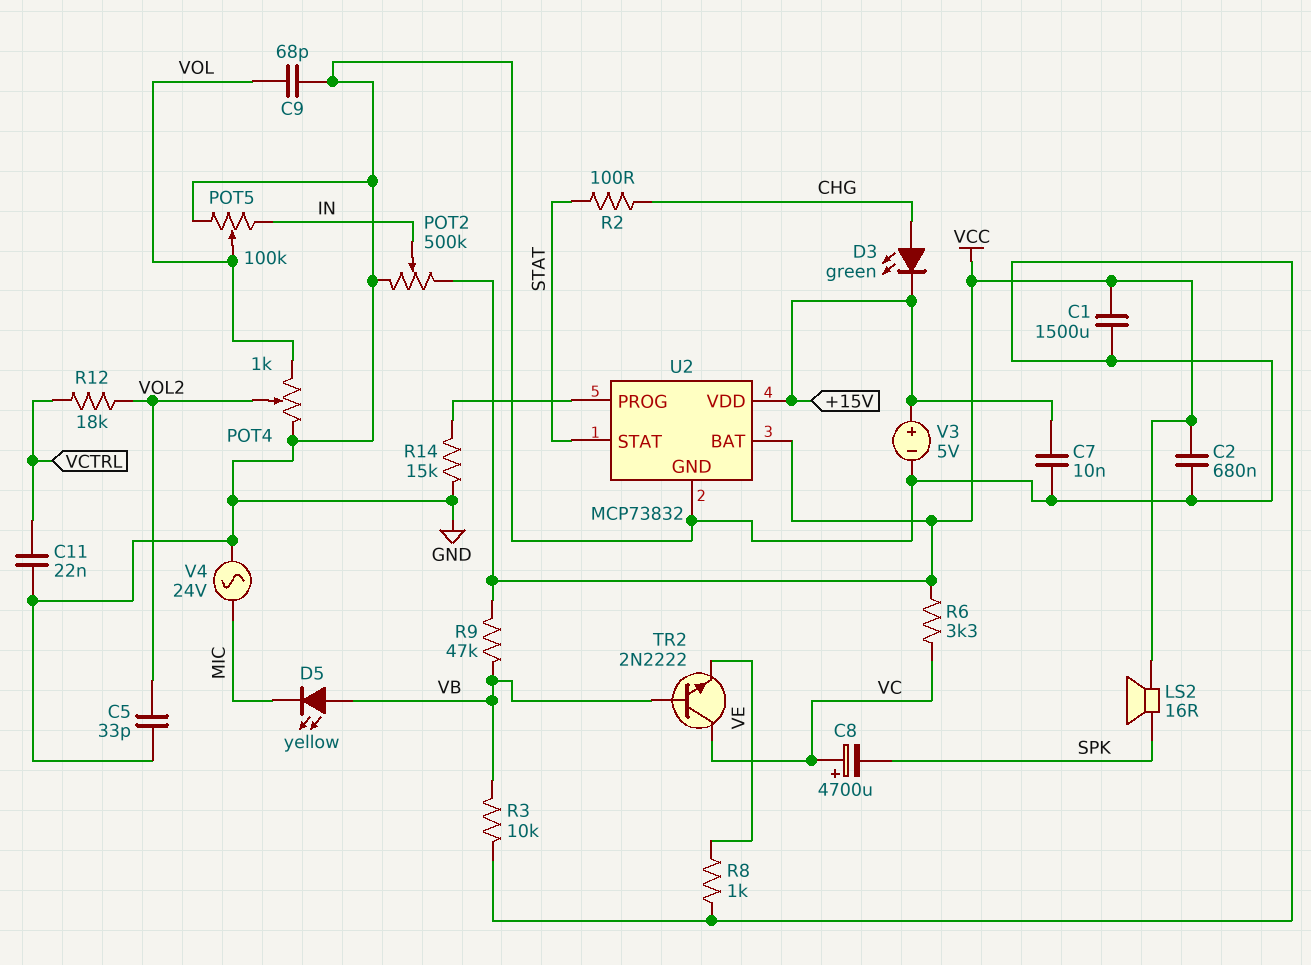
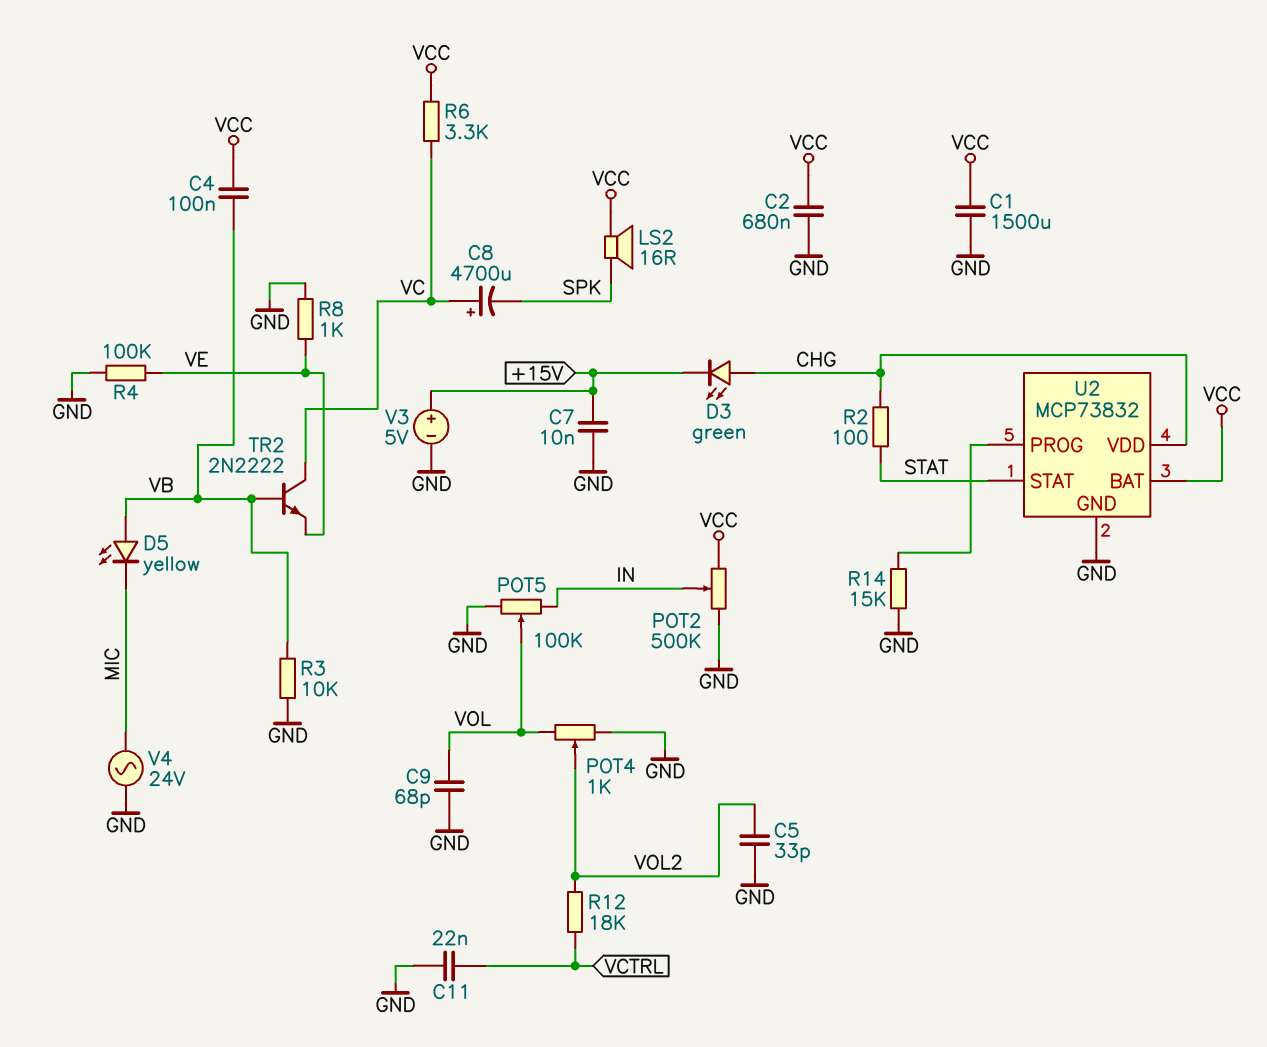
C4: none -> 100nF (VB, VCC)
R4: none -> 100k (GND, VE)
R9: 47k (VB, VCC) -> none
U2 pin VDD: +15V -> CHG

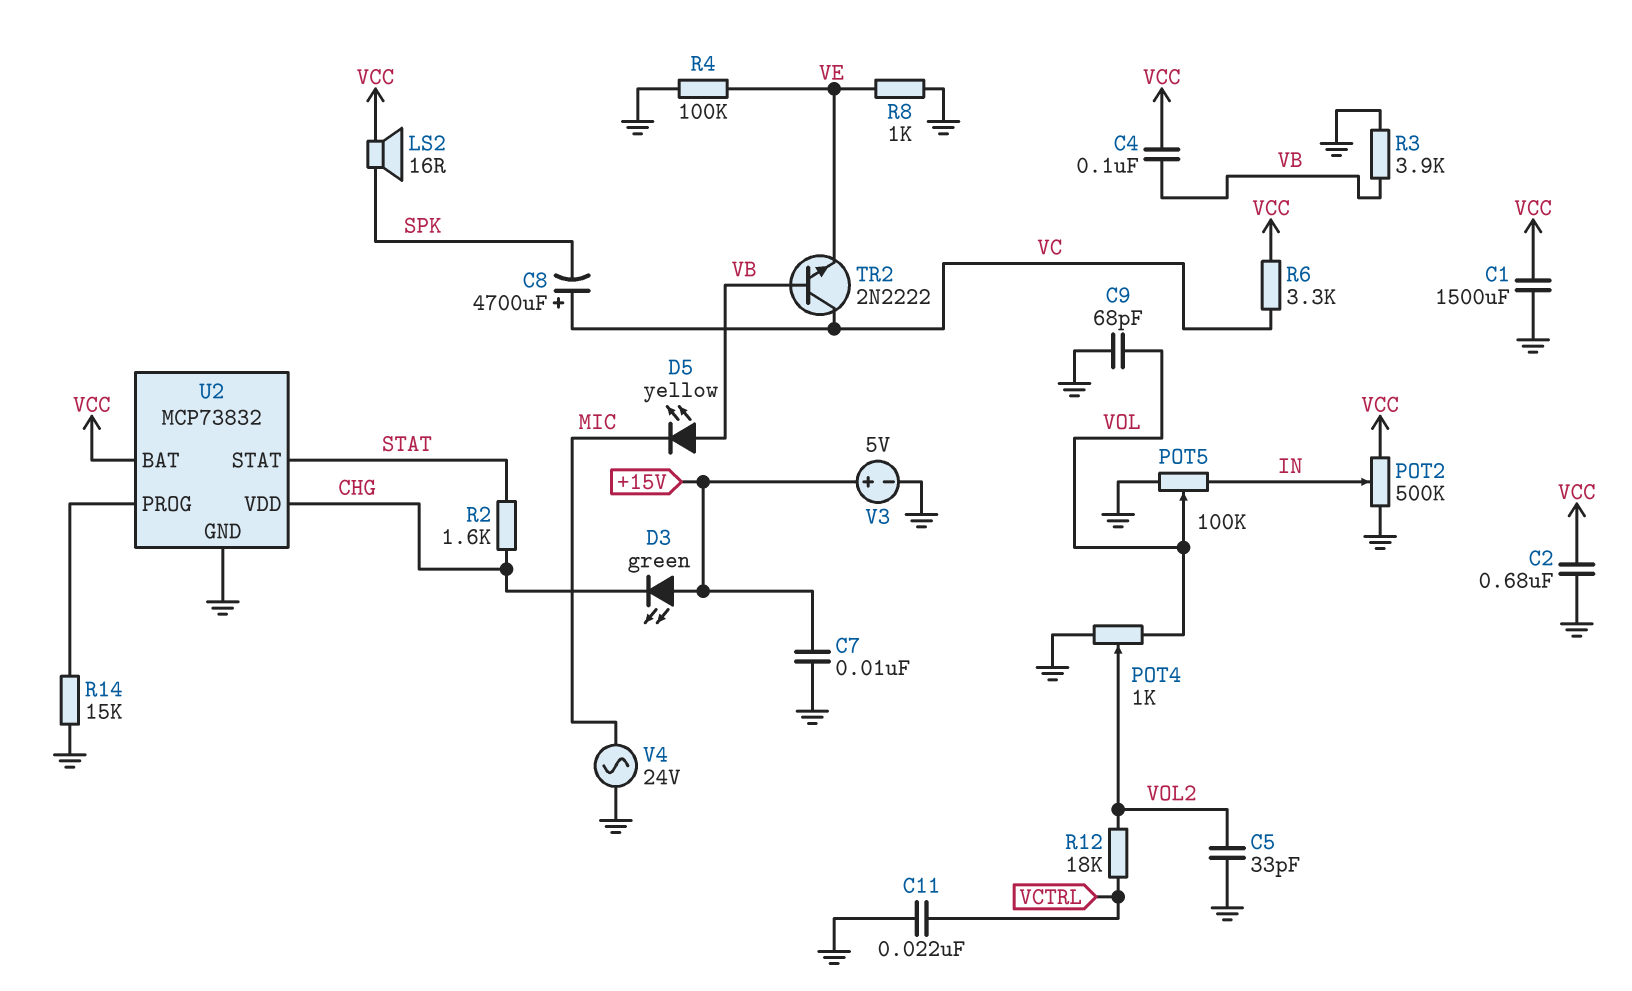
D3: LED green (A CHG, K +15V) -> LED green (A +15V, K CHG)
R2: 100 (CHG, STAT) -> 1.6k (CHG, STAT)
R3: 10k (GND, VB) -> 3.9k (GND, VB)

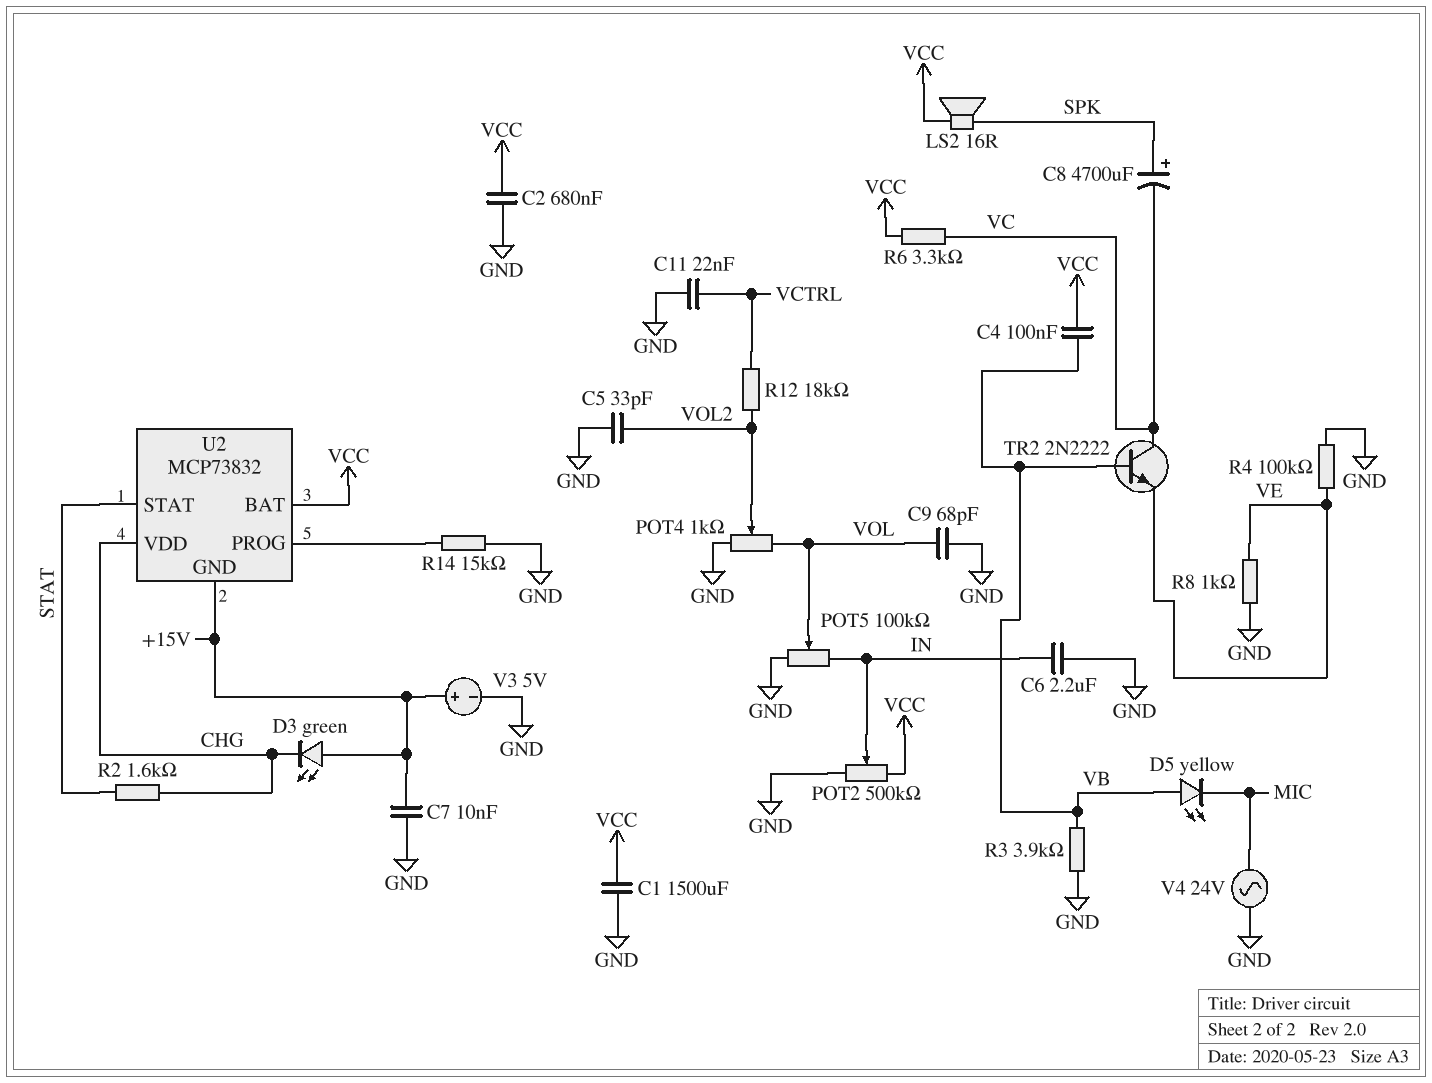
C6: none -> 2.2uF (GND, IN)
C8: 4700uF (plus VC, minus SPK) -> 4700uF (plus SPK, minus VC)
U2 pin GND: GND -> +15V

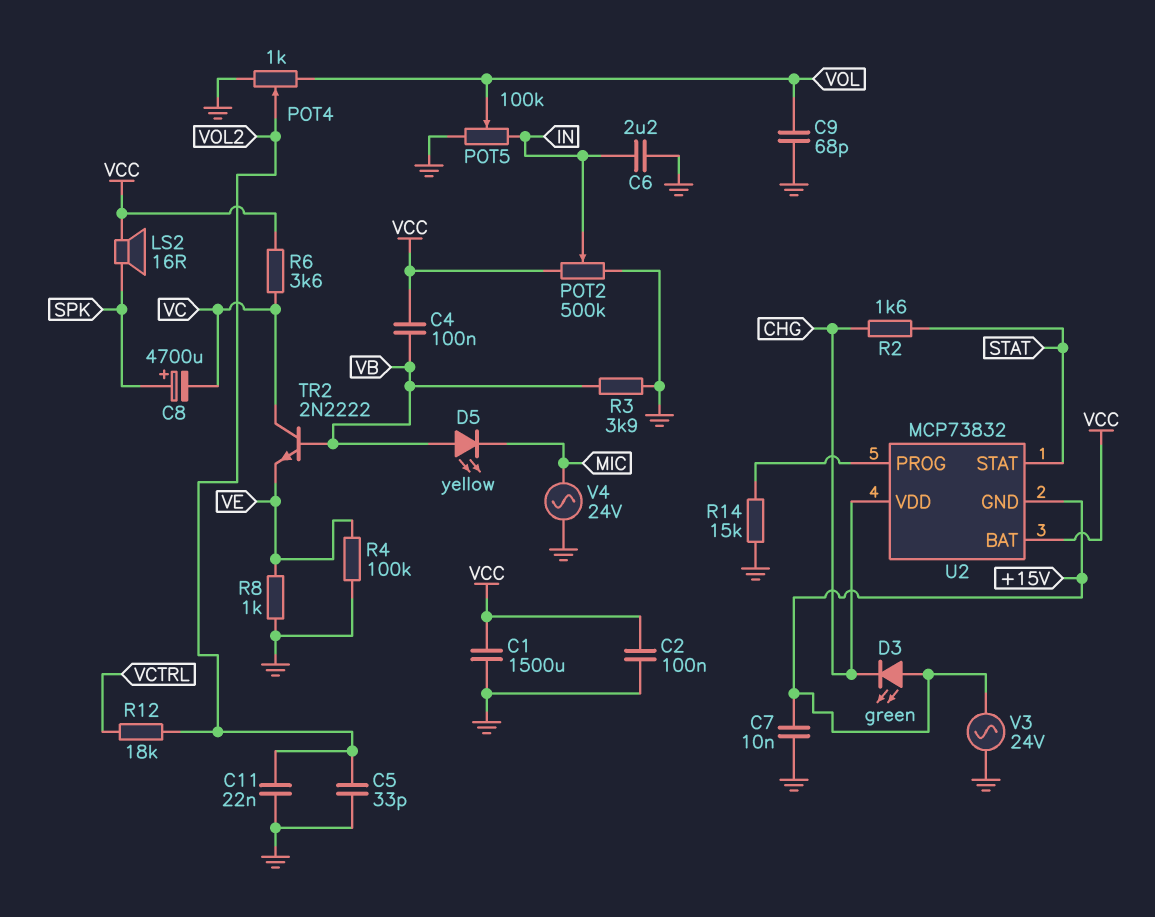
C2: 680nF (GND, VCC) -> 100nF (GND, VCC)
C11: 22nF (GND, VCTRL) -> 22nF (GND, VOL2)
R6: 3.3k (VC, VCC) -> 3.6k (VC, VCC)
V3: 5V (plus +15V, minus GND) -> AC 24V (+15V, GND)

